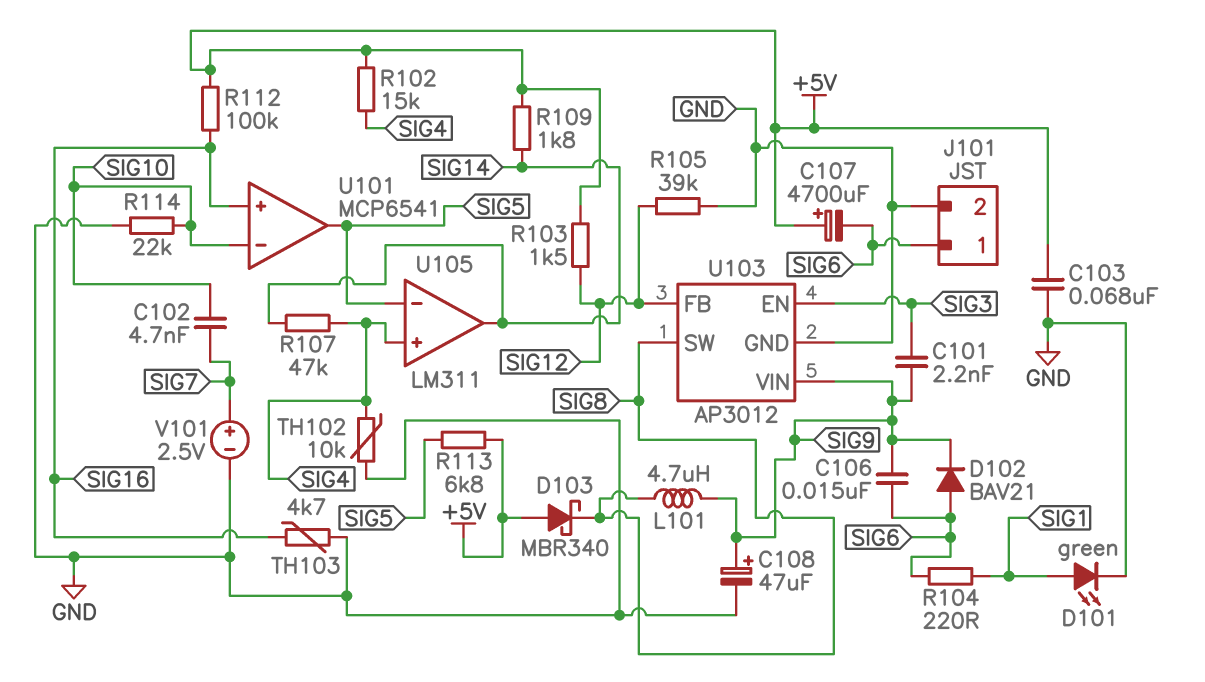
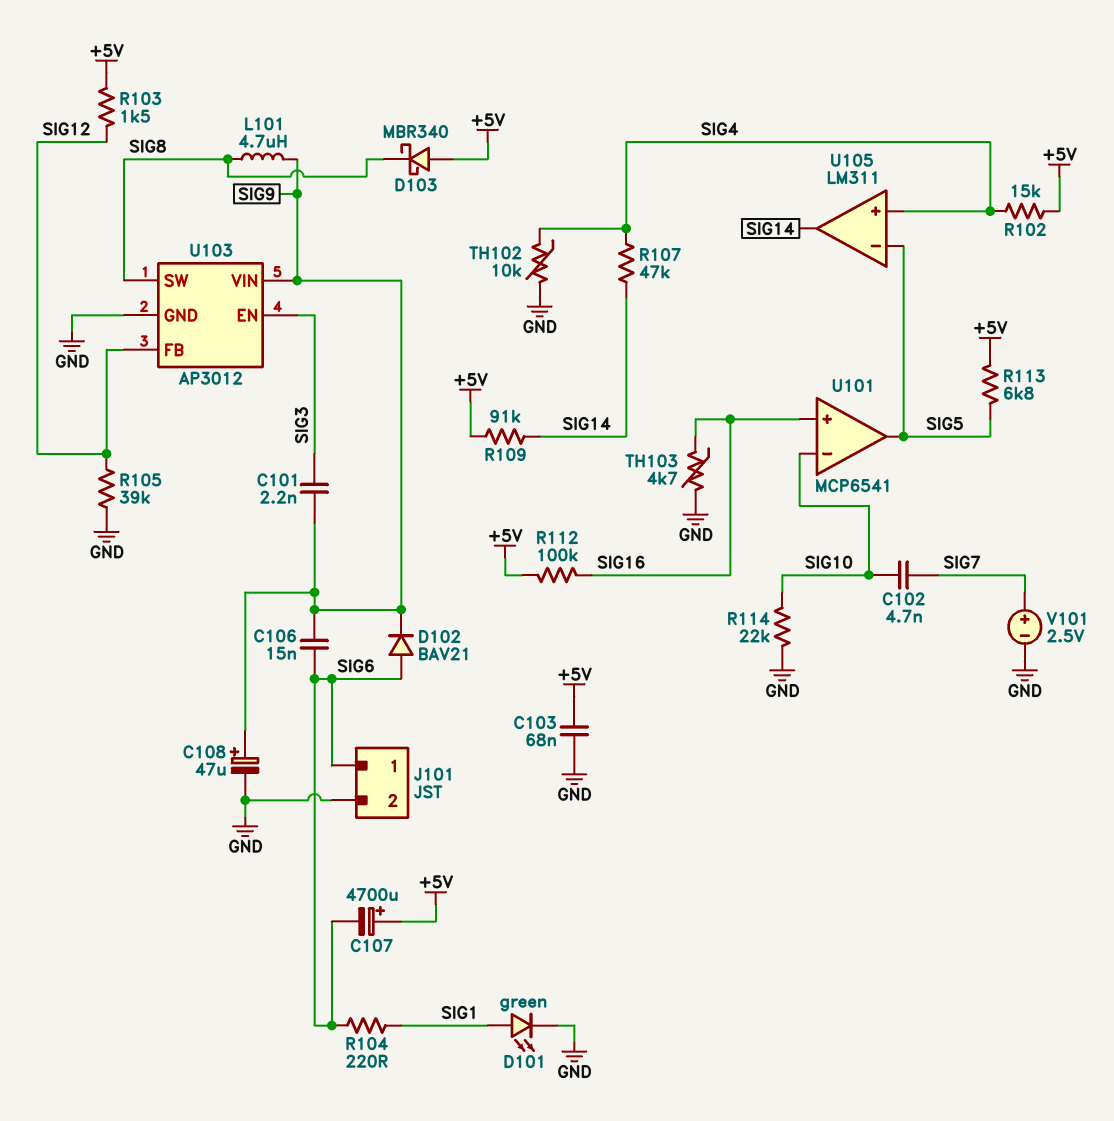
R109: 1.8k (+5V, SIG14) -> 91k (+5V, SIG14)

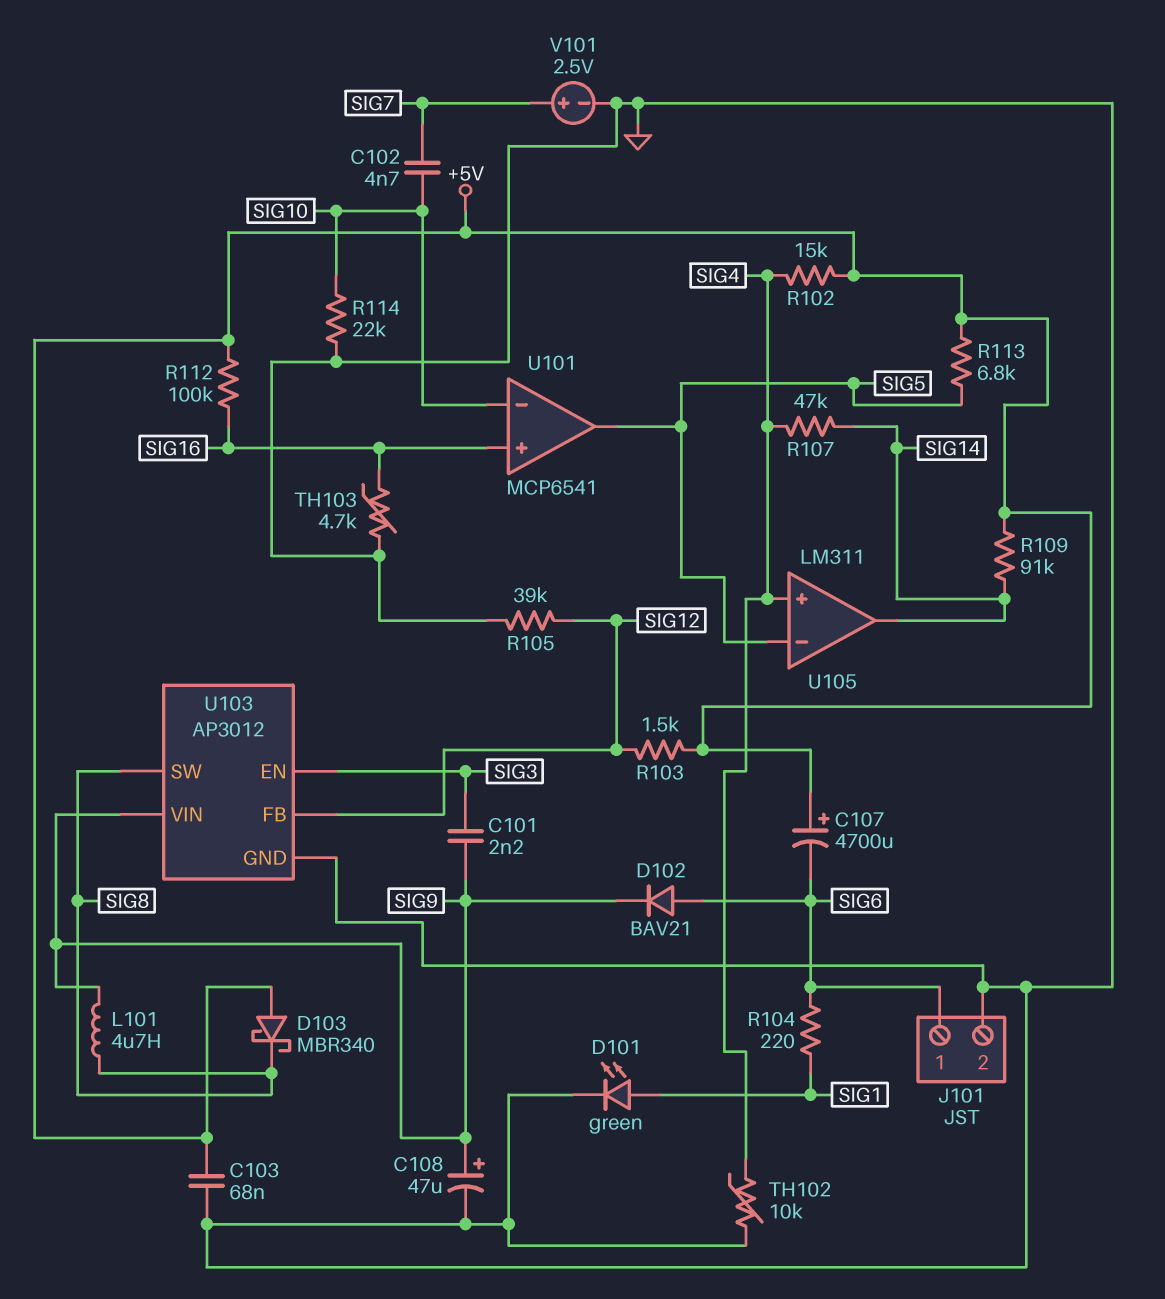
C106: 15nF (SIG6, SIG9) -> none

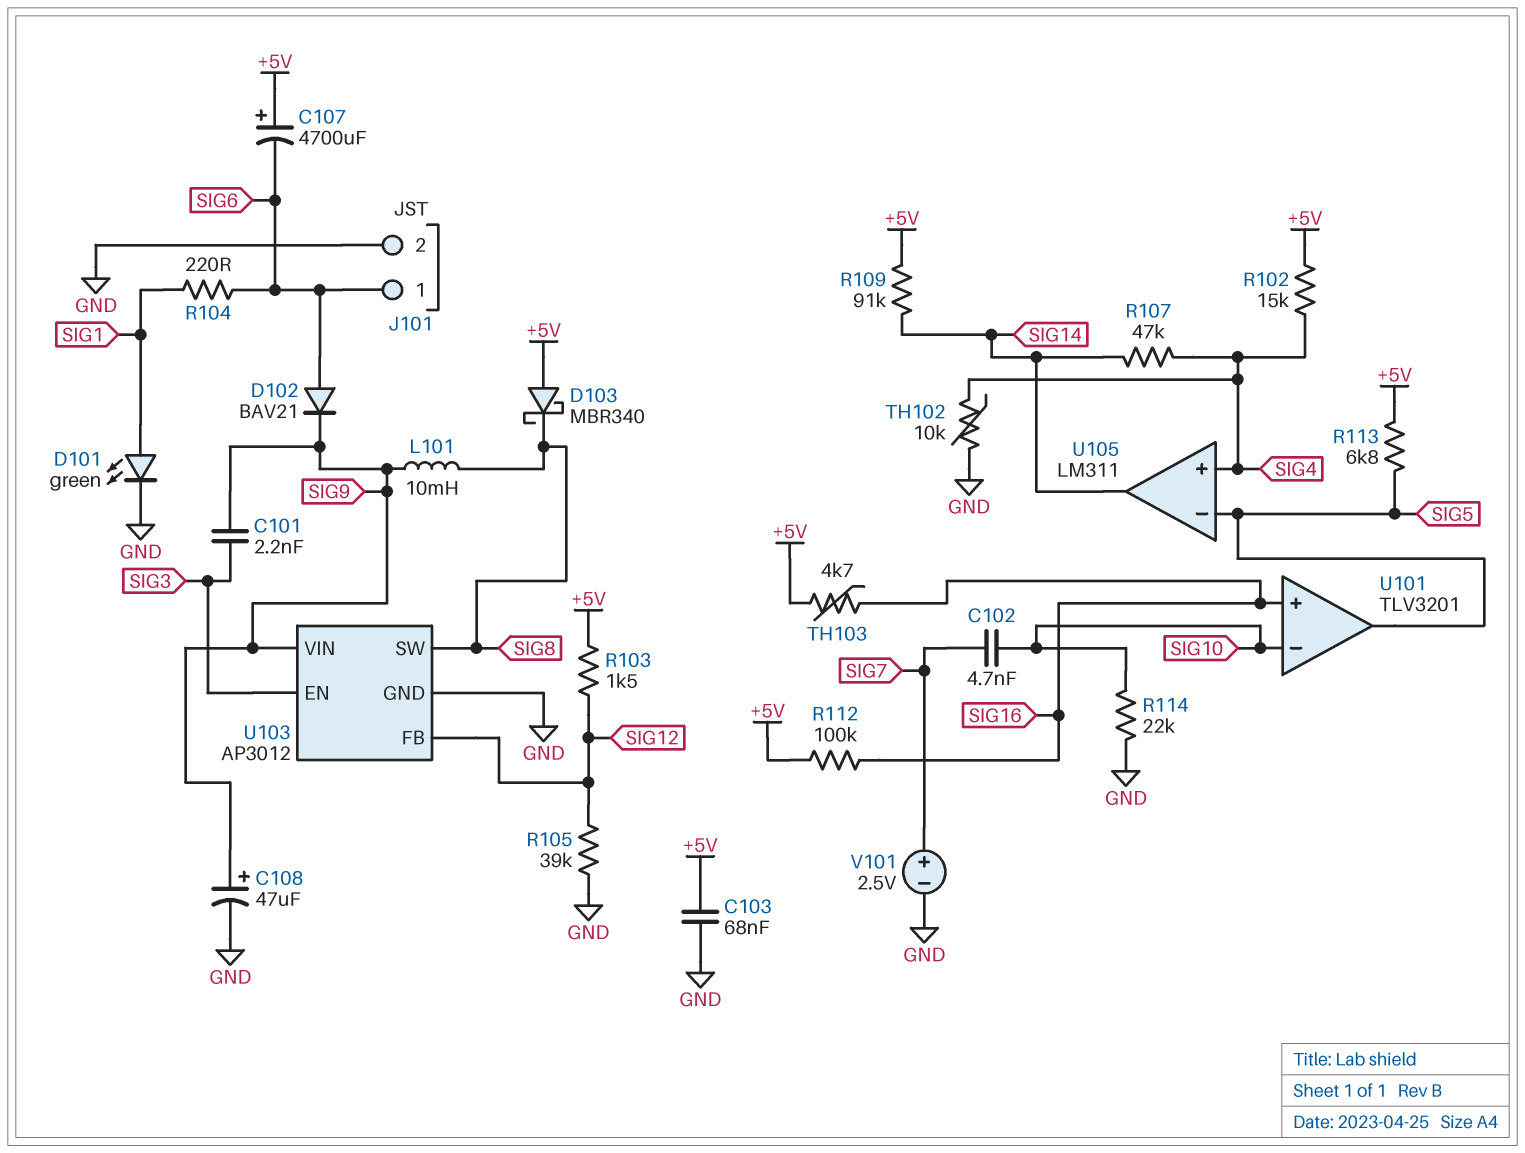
L101: 4.7uH (SIG8, SIG9) -> 10mH (SIG8, SIG9)
TH103: 4.7k (GND, SIG16) -> 4.7k (+5V, SIG16)
U101: MCP6541 -> TLV3201

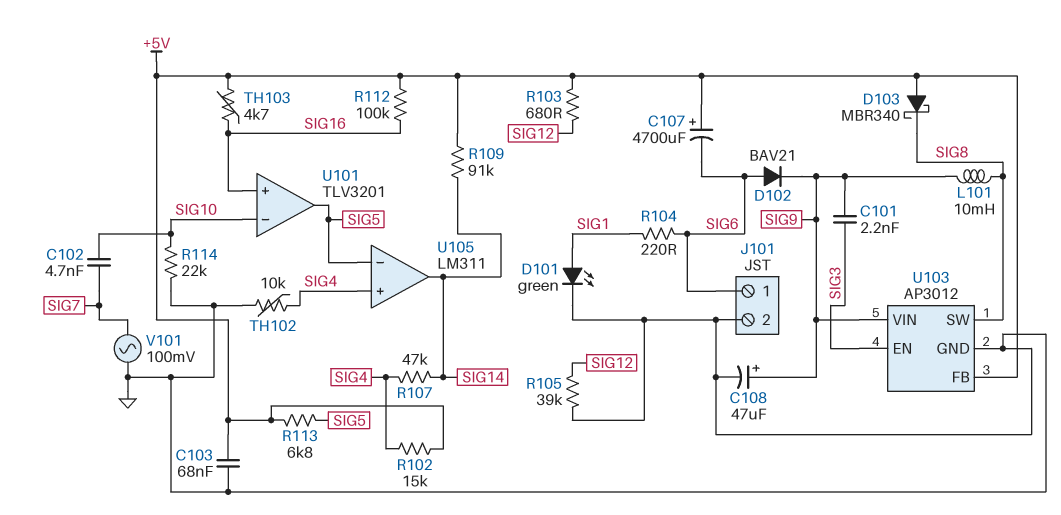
R103: 1.5k (+5V, SIG12) -> 680 (+5V, SIG12)
U103 pin FB: SIG12 -> +5V
V101: 2.5V (plus SIG7, minus GND) -> AC 100mV (GND, SIG7)

